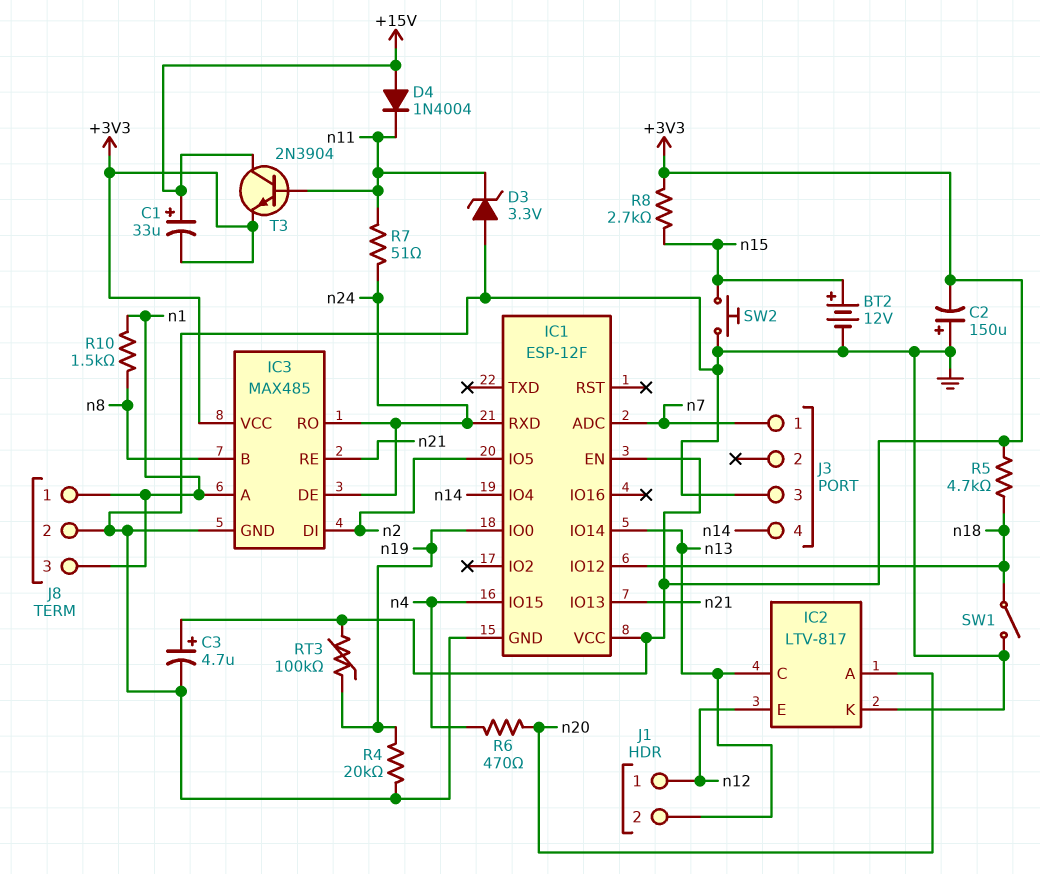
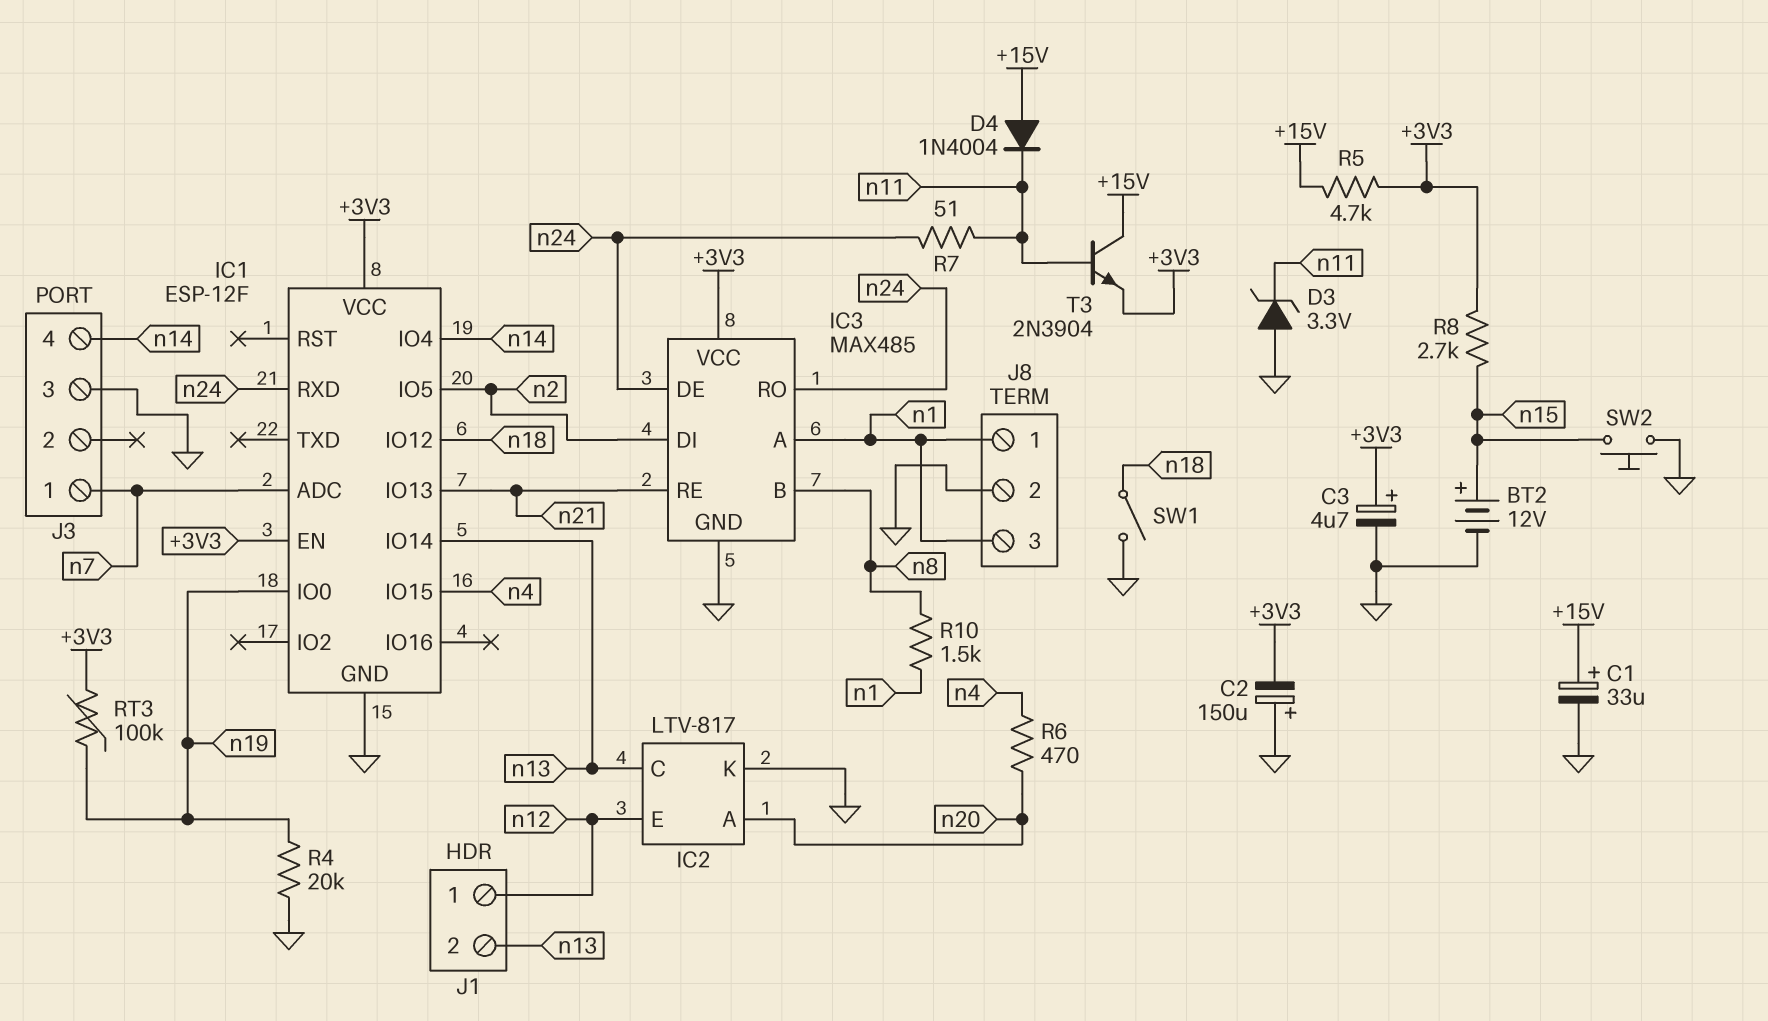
C1: 33uF (plus +15V, minus +3V3) -> 33uF (plus +15V, minus GND)
R5: 4.7k (+3V3, n18) -> 4.7k (+3V3, +15V)

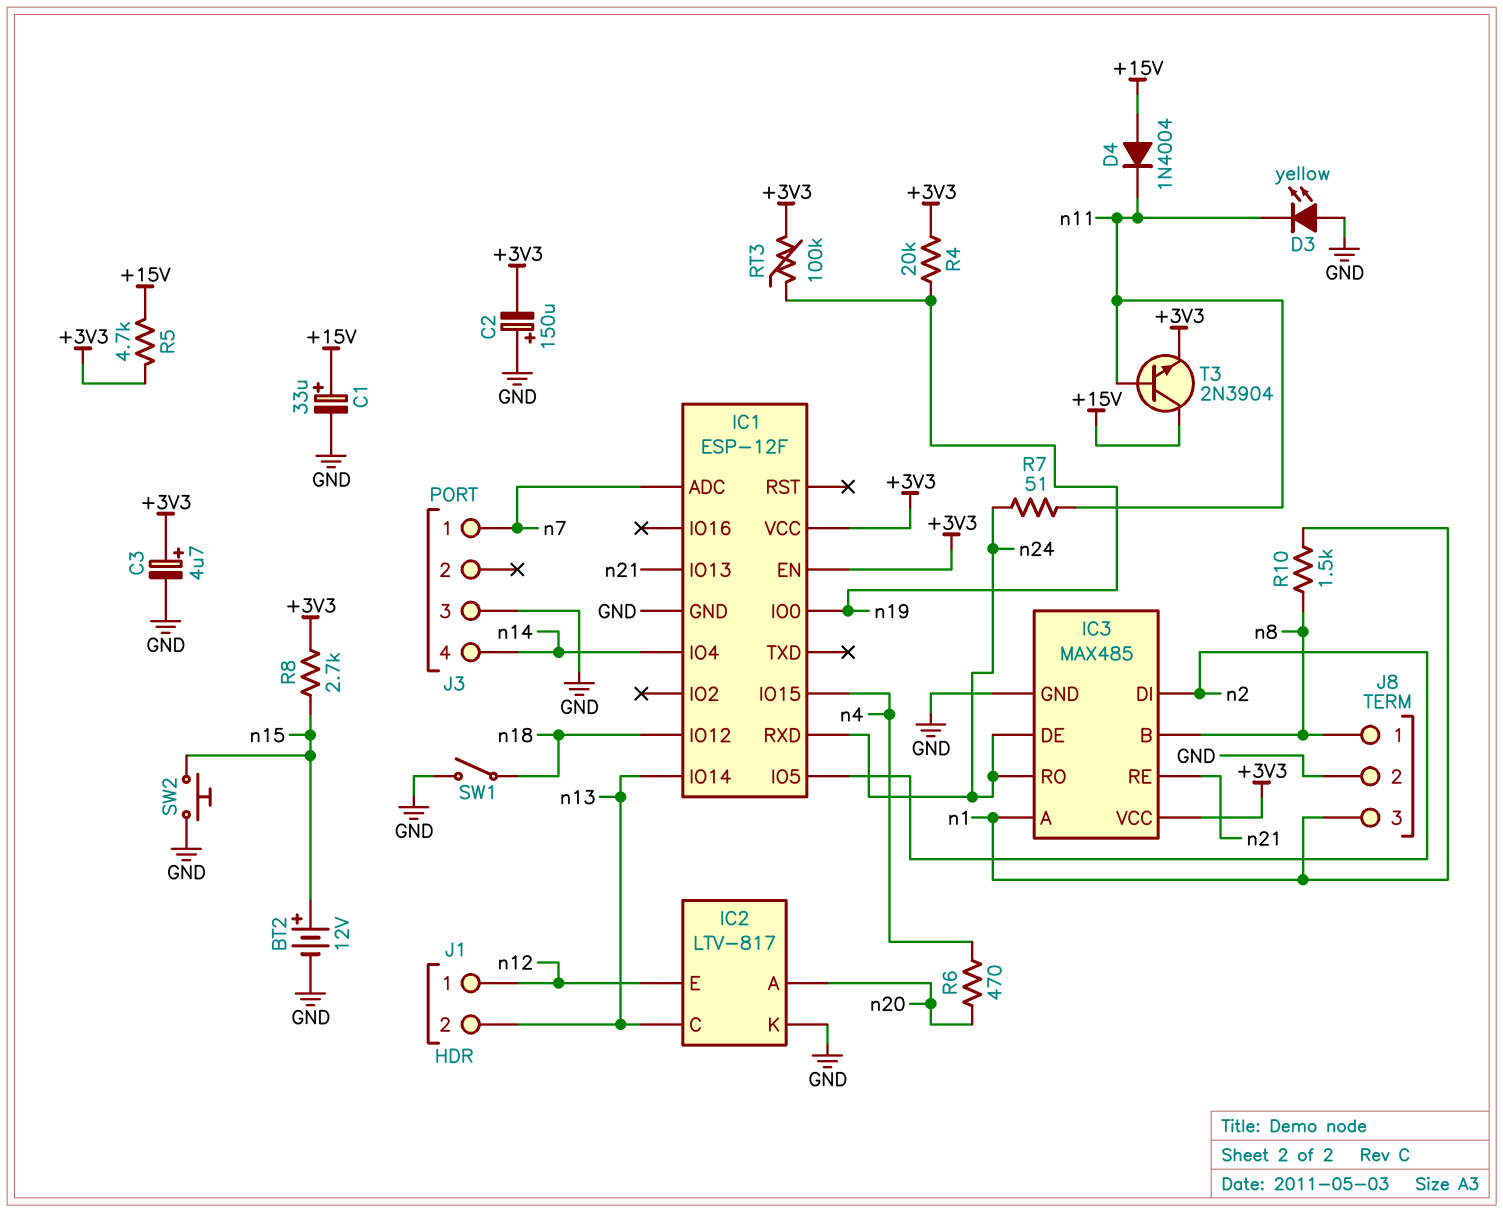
D3: zener 3.3V (A GND, K n11) -> LED yellow (A GND, K n11)
J8 pin 1: n1 -> n8
R4: 20k (GND, n19) -> 20k (+3V3, n19)

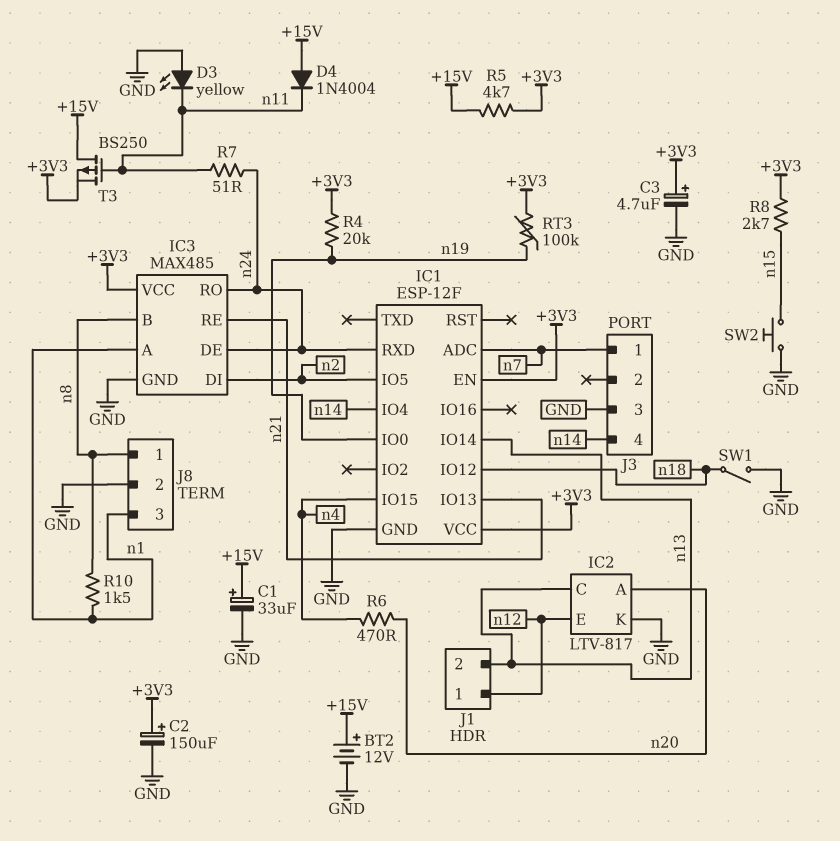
BT2: 12V (plus n15, minus GND) -> 12V (plus +15V, minus GND)
C2: 150uF (plus GND, minus +3V3) -> 150uF (plus +3V3, minus GND)
T3: NPN 2N3904 (B n11, C +15V, E +3V3) -> PMOS BS250 (G n11, D +15V, S +3V3)

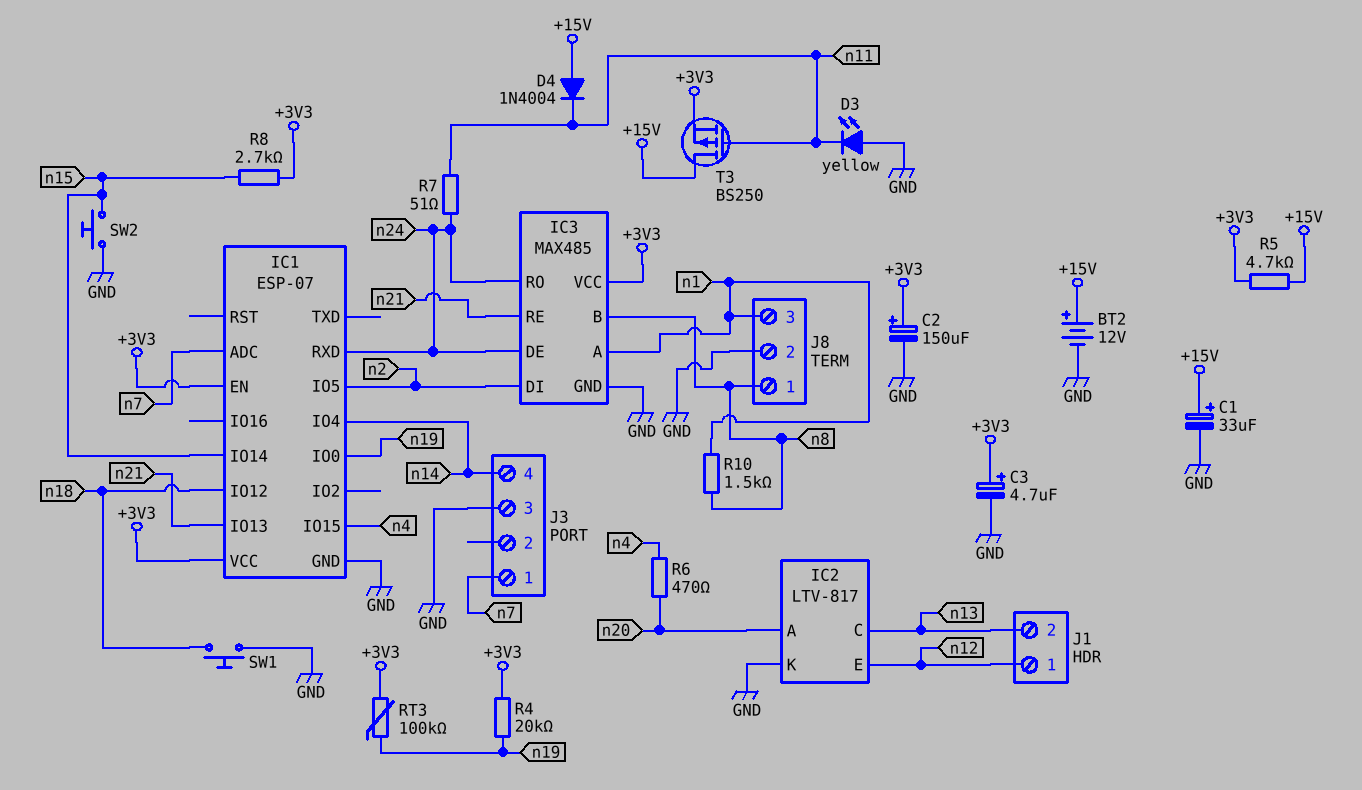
IC1: ESP-12F -> ESP-07
IC1 pin IO14: n13 -> n15
SW1: switch (GND, n18) -> button (GND, n18)

